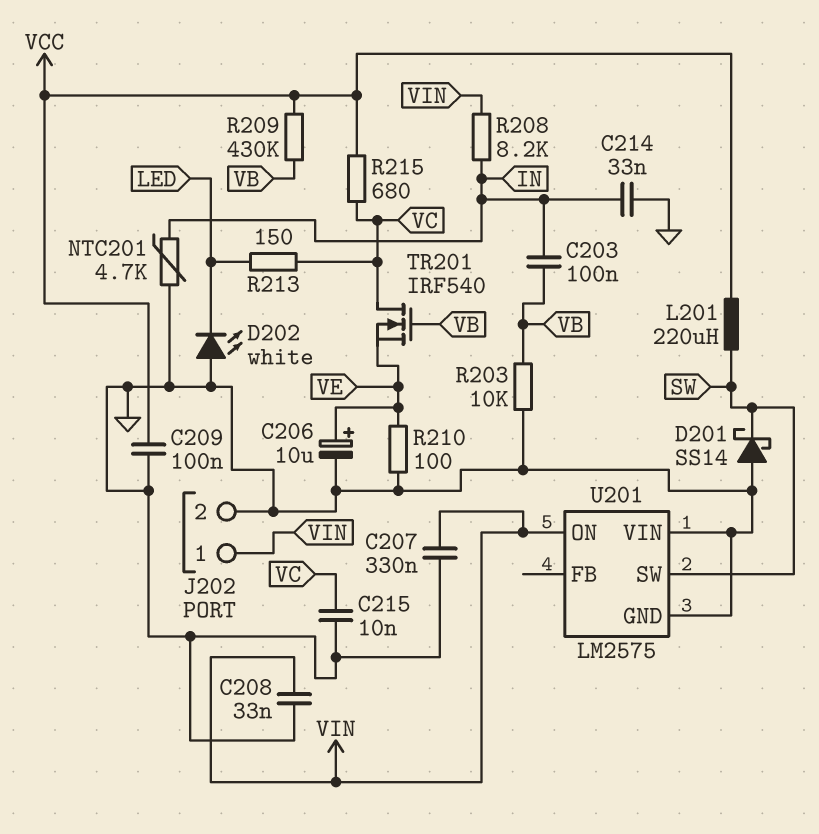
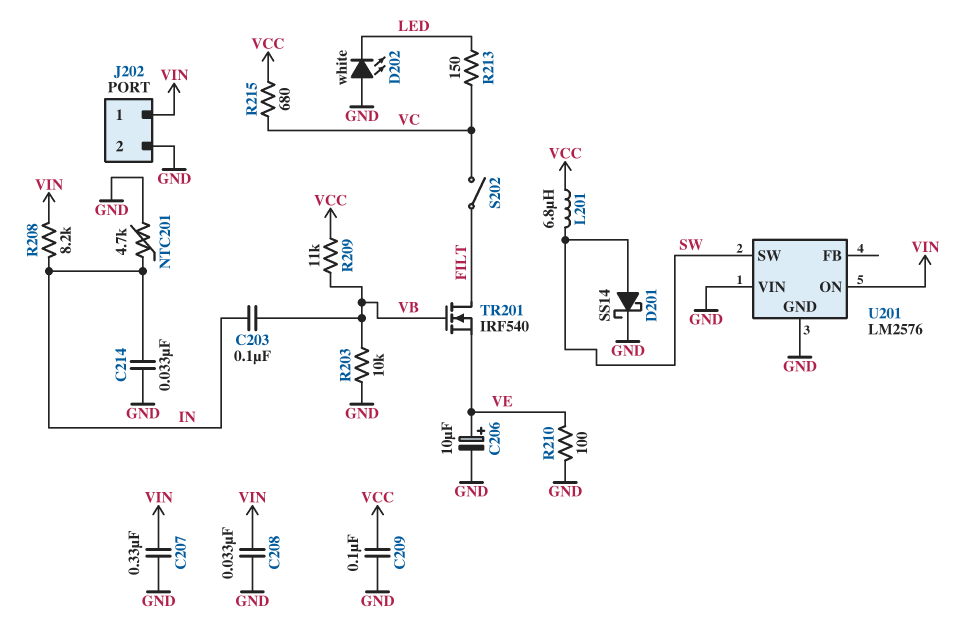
C215: 10nF (GND, VC) -> none
D201: schottky SS14 (A GND, K SW) -> schottky SS14 (A SW, K GND)
L201: 220uH (SW, VCC) -> 6.8uH (SW, VCC)
R209: 430k (VB, VCC) -> 11k (VB, VCC)
S202: none -> switch (FILT, VC)
TR201: NMOS IRF540 (G VB, D VC, S VE) -> NMOS IRF540 (G VB, D FILT, S VE)
U201: LM2575 -> LM2576

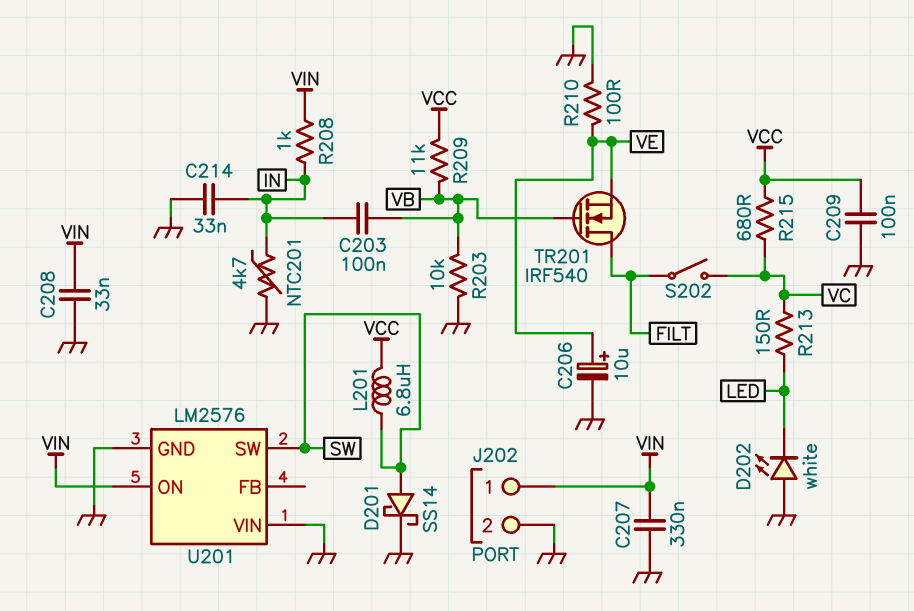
R208: 8.2k (IN, VIN) -> 1k (IN, VIN)

